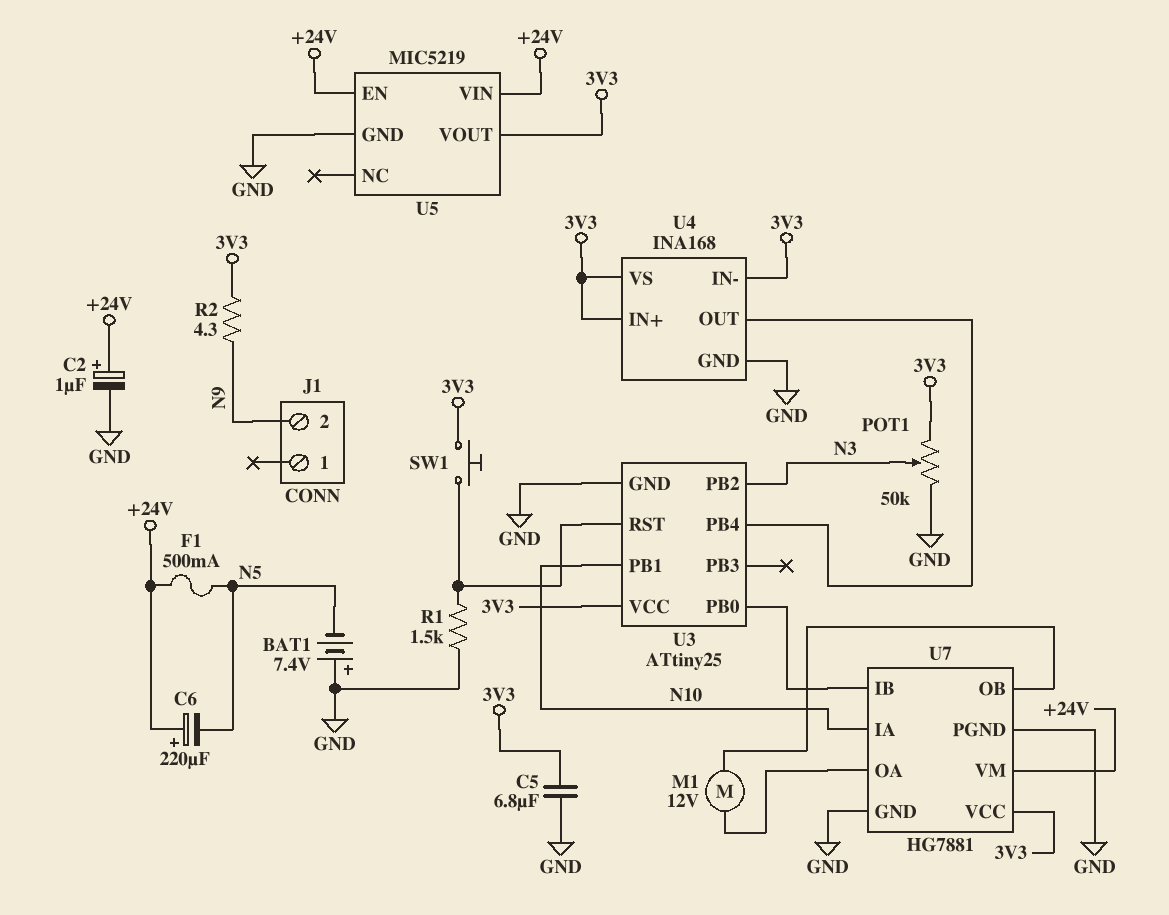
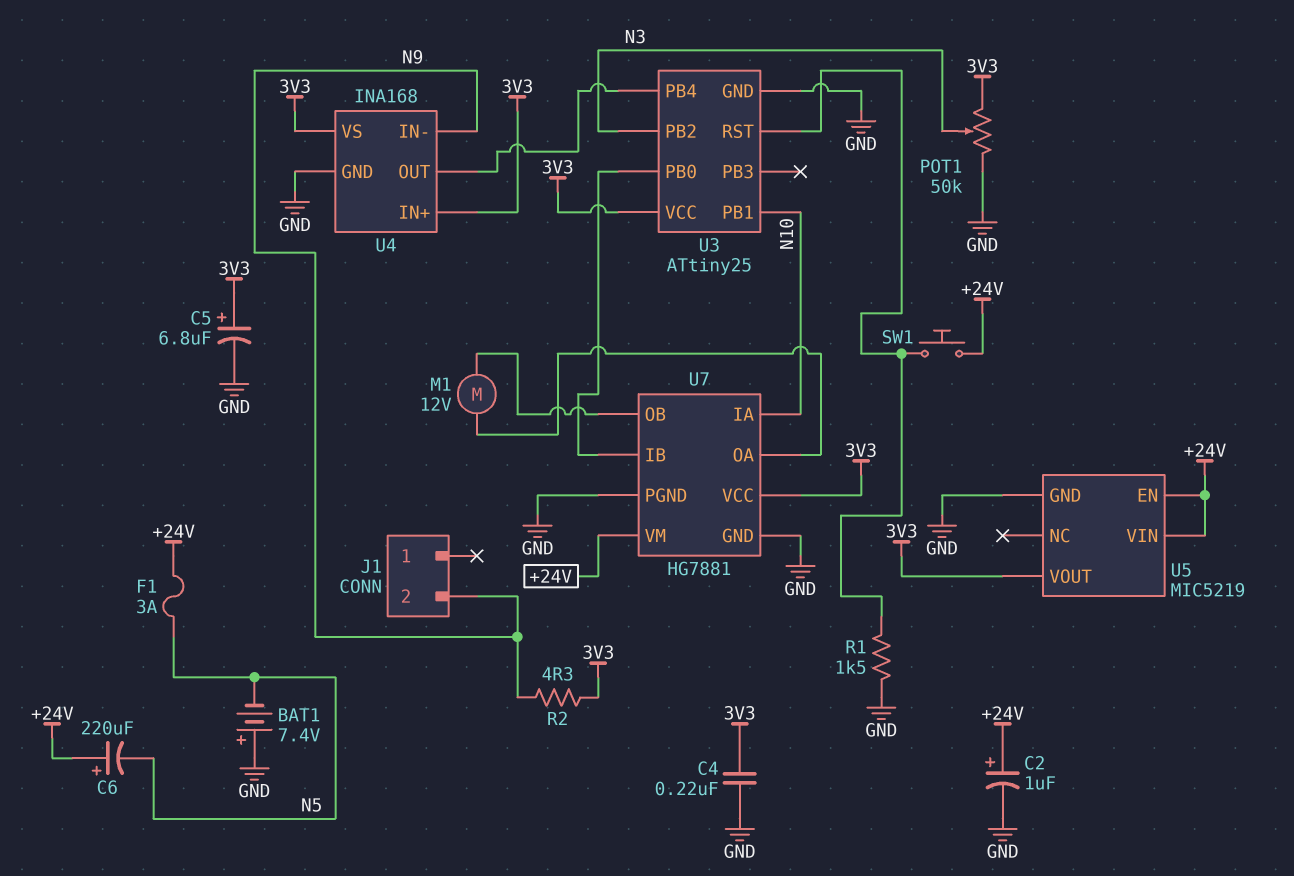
C4: none -> 220nF (3V3, GND)
C5: 6.8uF (3V3, GND) -> 6.8uF (plus 3V3, minus GND)
F1: 500mA (+24V, N5) -> 3A (+24V, N5)
SW1: button (3V3, U3/RST) -> button (+24V, U3/RST)
U4 pin IN-: 3V3 -> N9

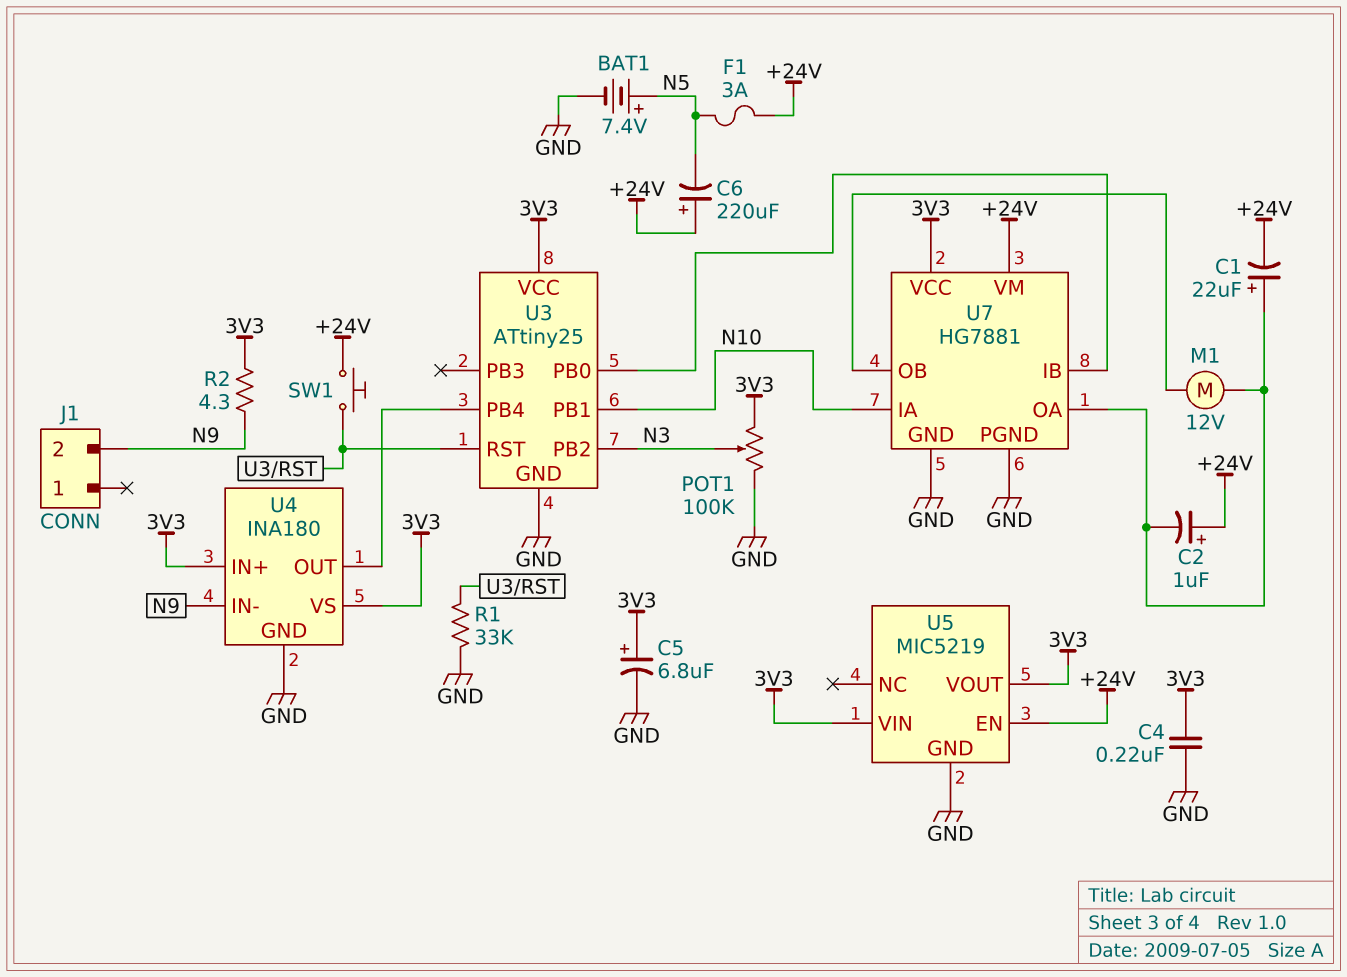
BAT1: 7.4V (plus GND, minus N5) -> 7.4V (plus N5, minus GND)
C1: none -> 22uF (plus U7/OA, minus +24V)
C2: 1uF (plus +24V, minus GND) -> 1uF (plus +24V, minus U7/OA)
POT1: 50k (3V3, GND, wiper N3) -> 100k (3V3, GND, wiper N3)
R1: 1.5k (GND, U3/RST) -> 33k (GND, U3/RST)
U4: INA168 -> INA180
U5 pin VIN: +24V -> 3V3

